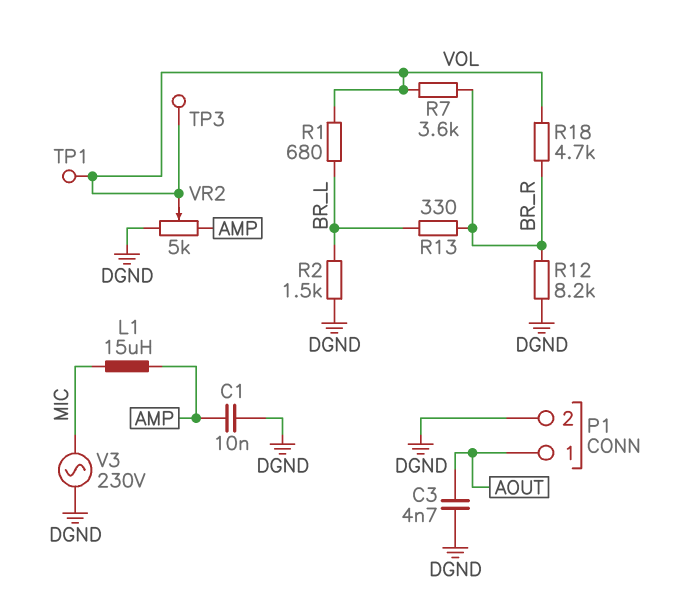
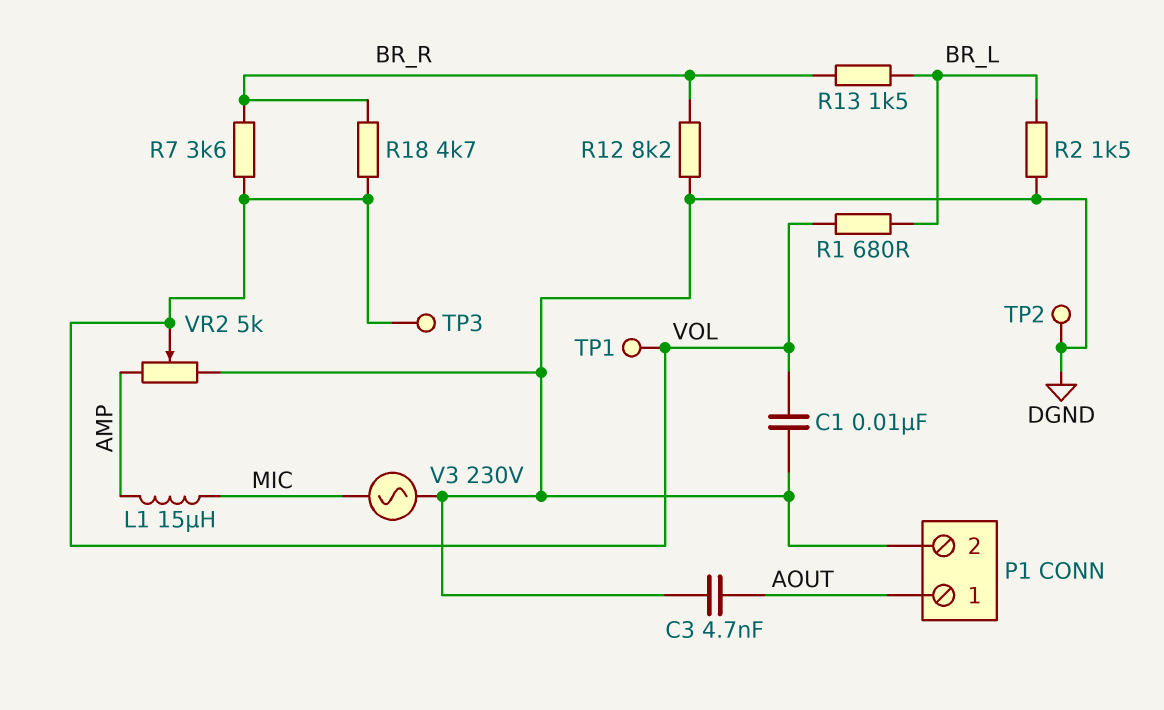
C1: 10nF (AMP, DGND) -> 10nF (DGND, VOL)
R13: 330 (BR_L, BR_R) -> 1.5k (BR_L, BR_R)
TP2: none -> test point (DGND)

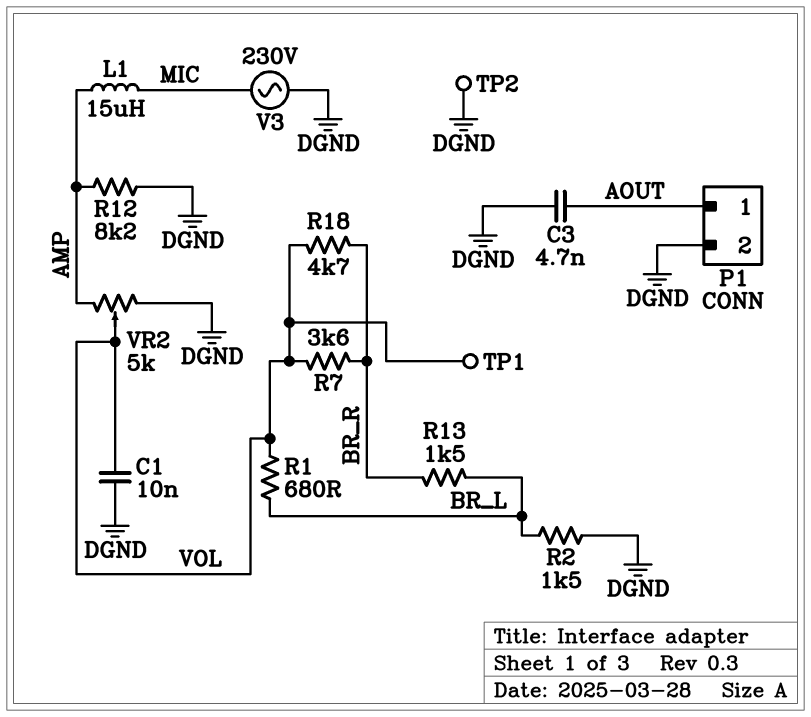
R12: 8.2k (BR_R, DGND) -> 8.2k (AMP, DGND)
TP3: test point (VOL) -> none

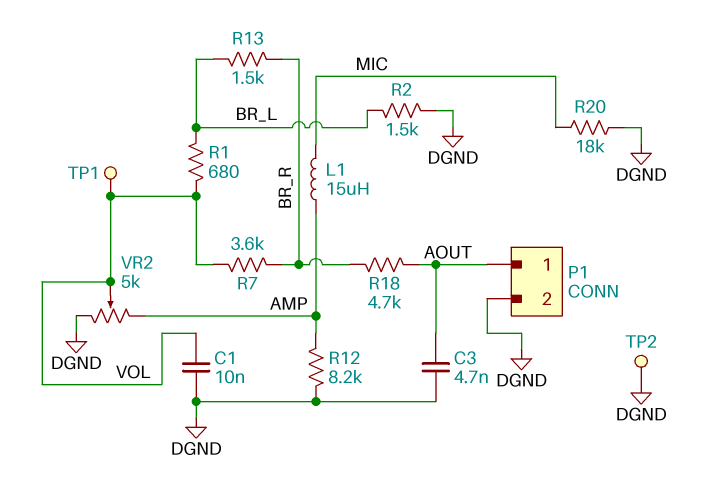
R18: 4.7k (BR_R, VOL) -> 4.7k (AOUT, BR_R)
R20: none -> 18k (DGND, MIC)
V3: AC 230V (DGND, MIC) -> none

